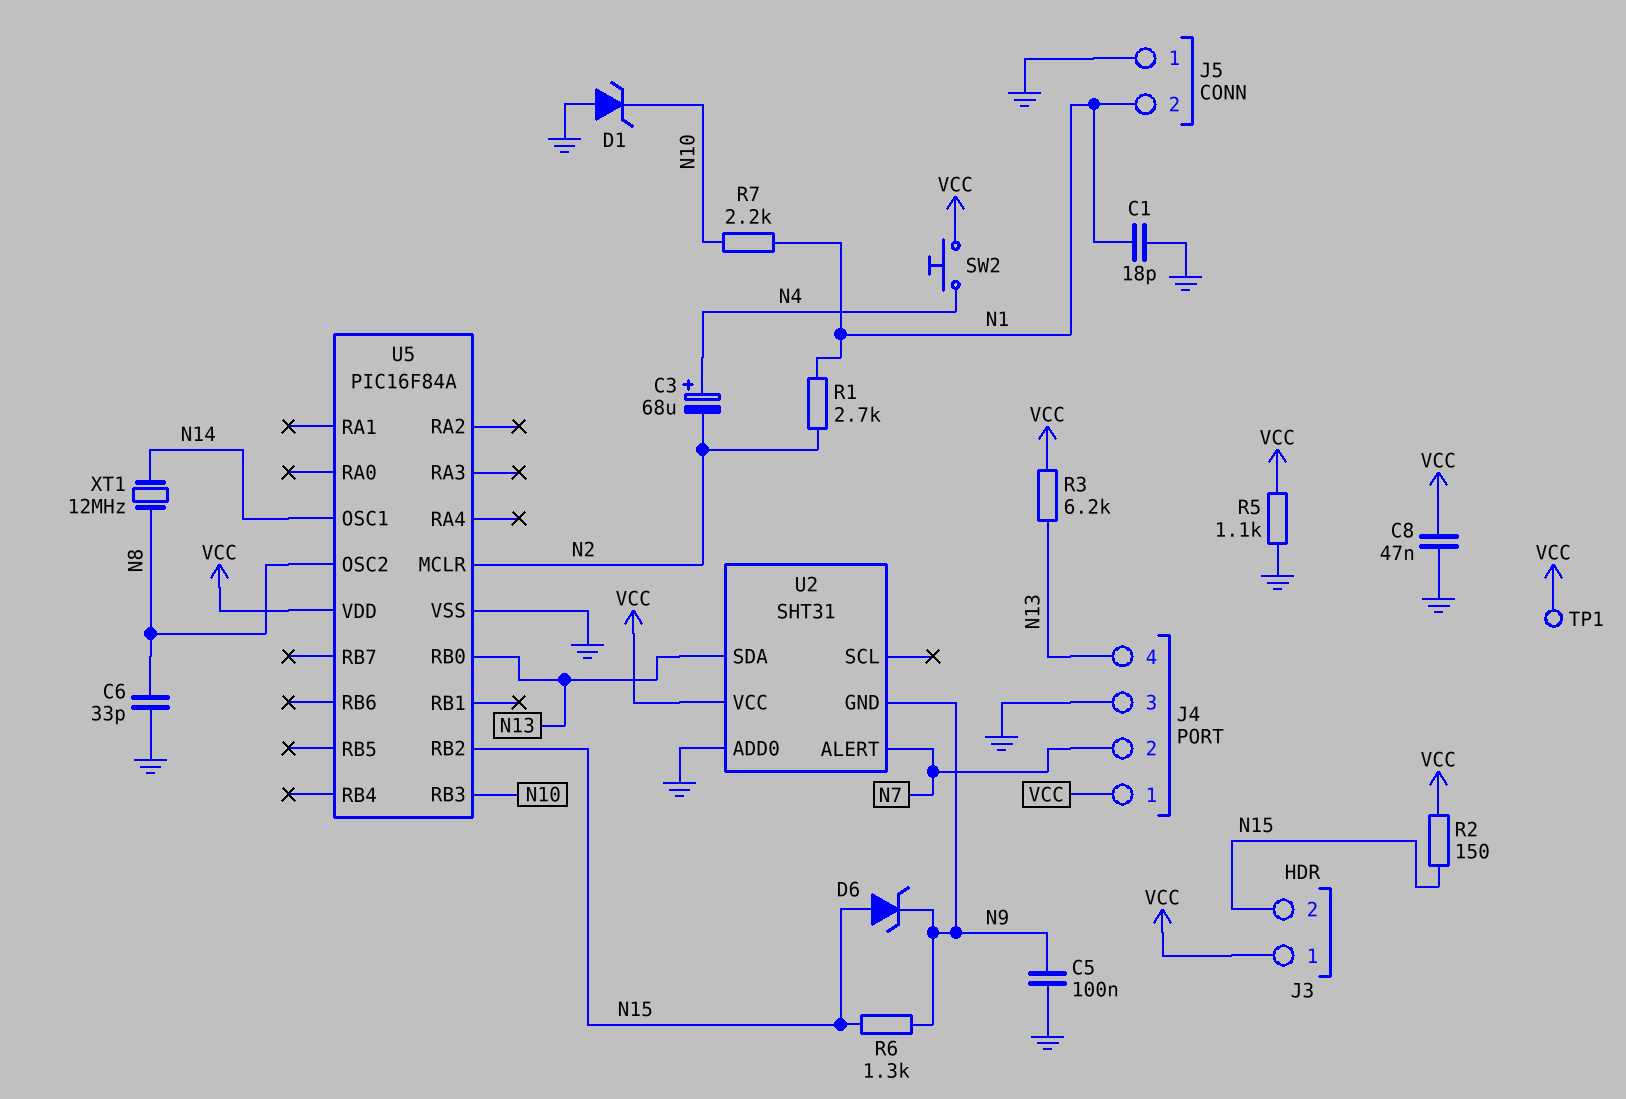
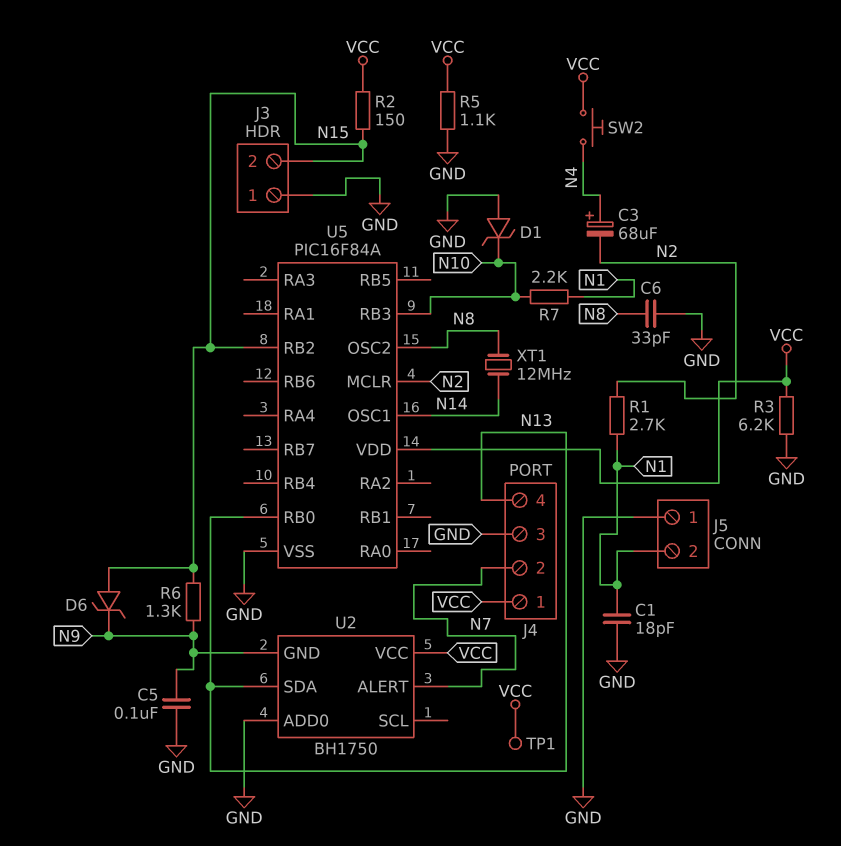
C8: 47nF (GND, VCC) -> none
J3 pin 1: VCC -> GND
R3: 6.2k (N13, VCC) -> 6.2k (GND, VCC)
U2: SHT31 -> BH1750

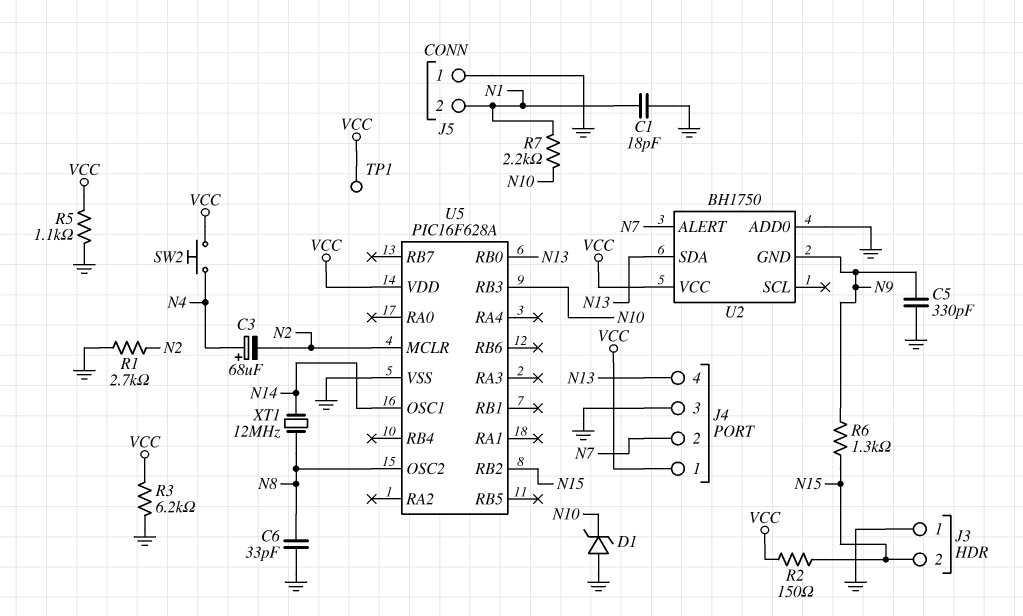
C5: 100nF (GND, N9) -> 330pF (GND, N9)
D6: zener (A N15, K N9) -> none
R1: 2.7k (N1, N2) -> 2.7k (GND, N2)
U5: PIC16F84A -> PIC16F628A

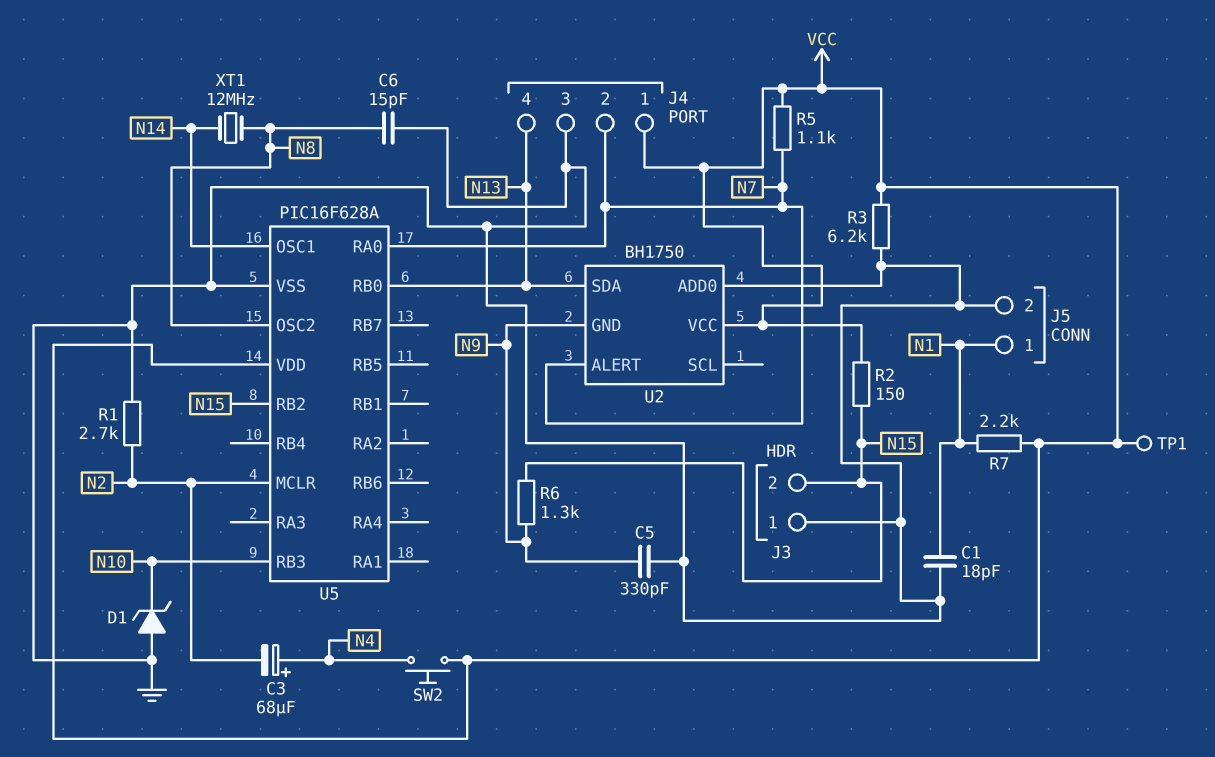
C6: 33pF (GND, N8) -> 15pF (GND, N8)
J5 pin 1: GND -> N1
J5 pin 2: N1 -> GND
R5: 1.1k (GND, VCC) -> 1.1k (N7, VCC)
R7: 2.2k (N1, N10) -> 2.2k (N1, VCC)
U5 pin RA0: none -> N7

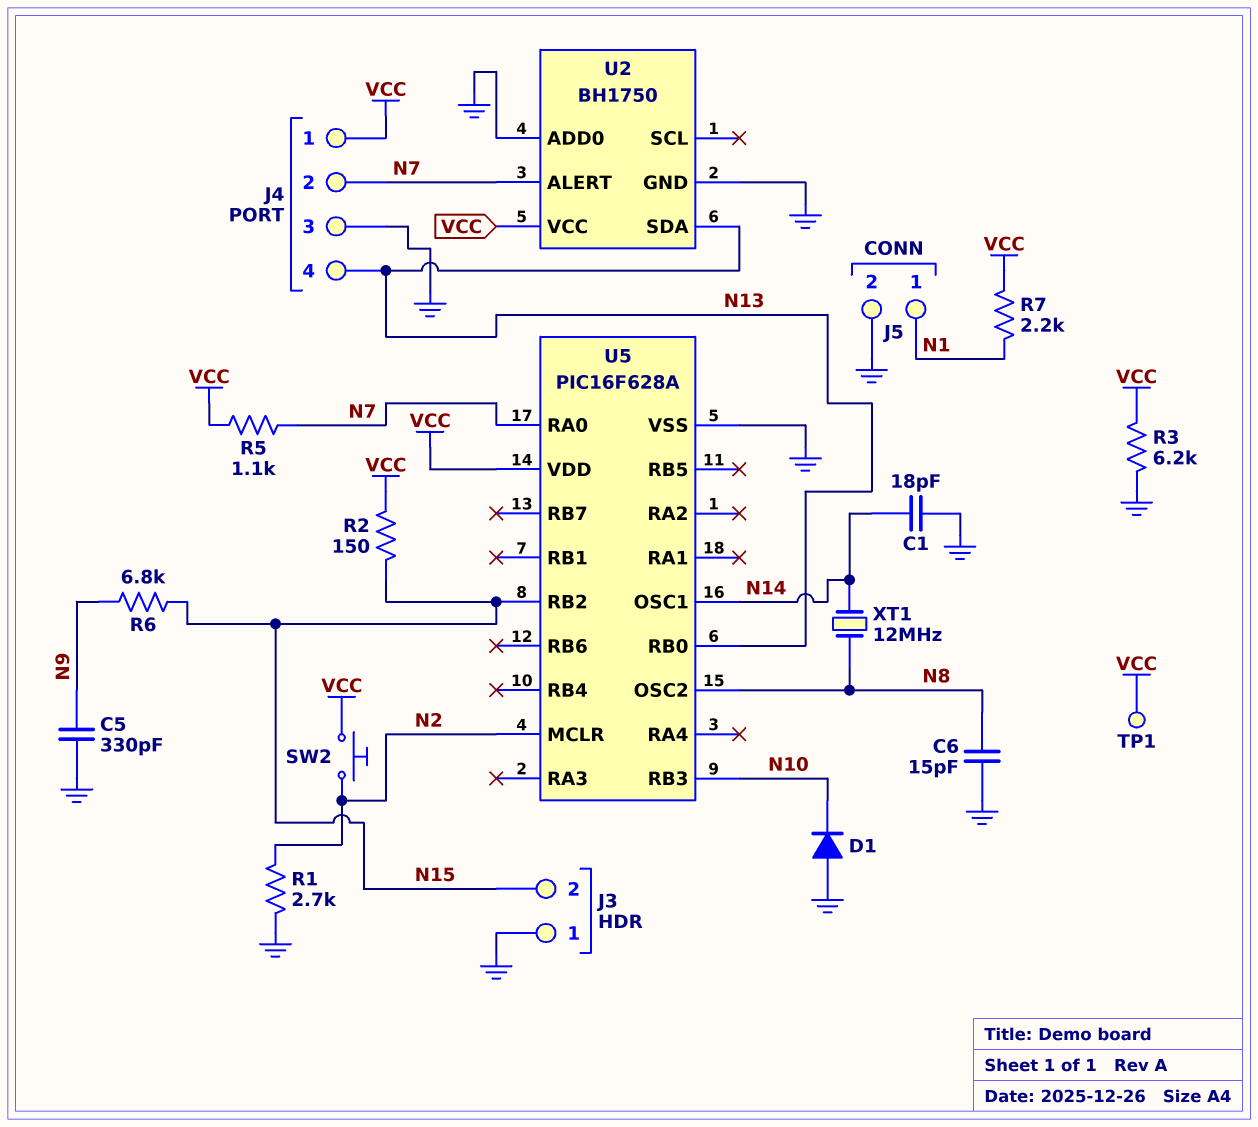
C1: 18pF (GND, N1) -> 18pF (GND, N14)
C3: 68uF (plus N4, minus N2) -> none
D1: zener (A GND, K N10) -> diode (A GND, K N10)
R6: 1.3k (N9, N15) -> 6.8k (N9, N15)
SW2: button (N4, VCC) -> button (N2, VCC)
U2 pin GND: N9 -> GND

